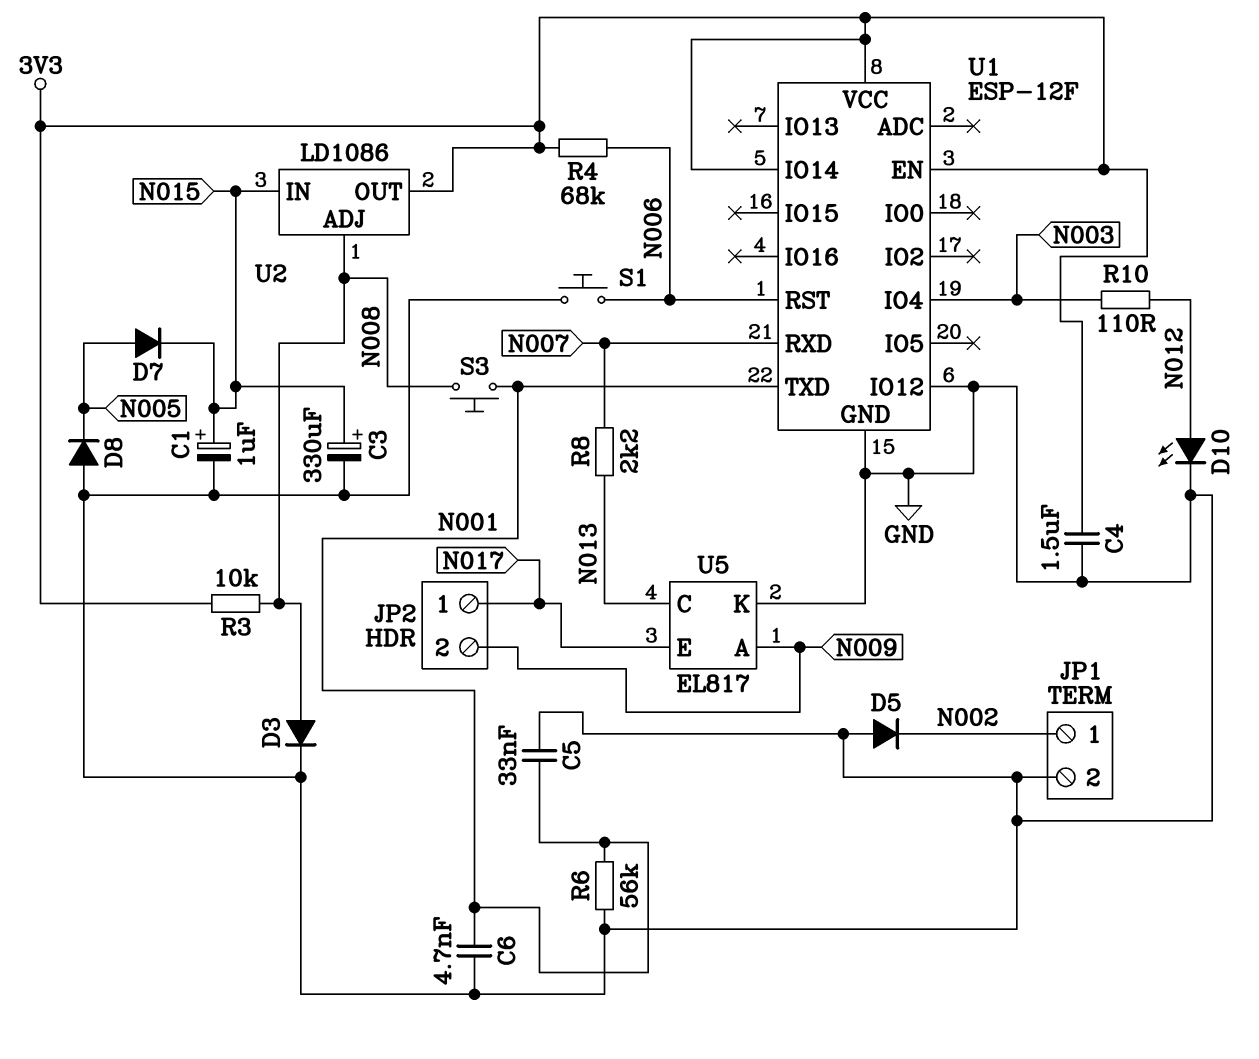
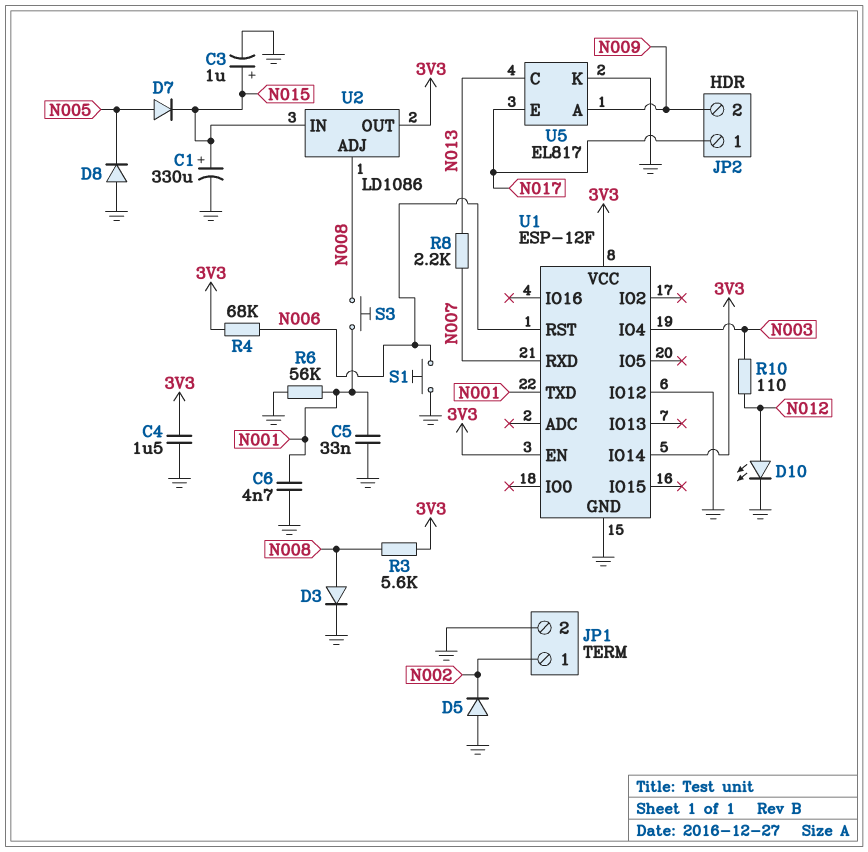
C1: 1uF (plus N015, minus GND) -> 330uF (plus N015, minus GND)
C3: 330uF (plus N015, minus GND) -> 1uF (plus N015, minus GND)
R3: 10k (3V3, N008) -> 5.6k (3V3, N008)

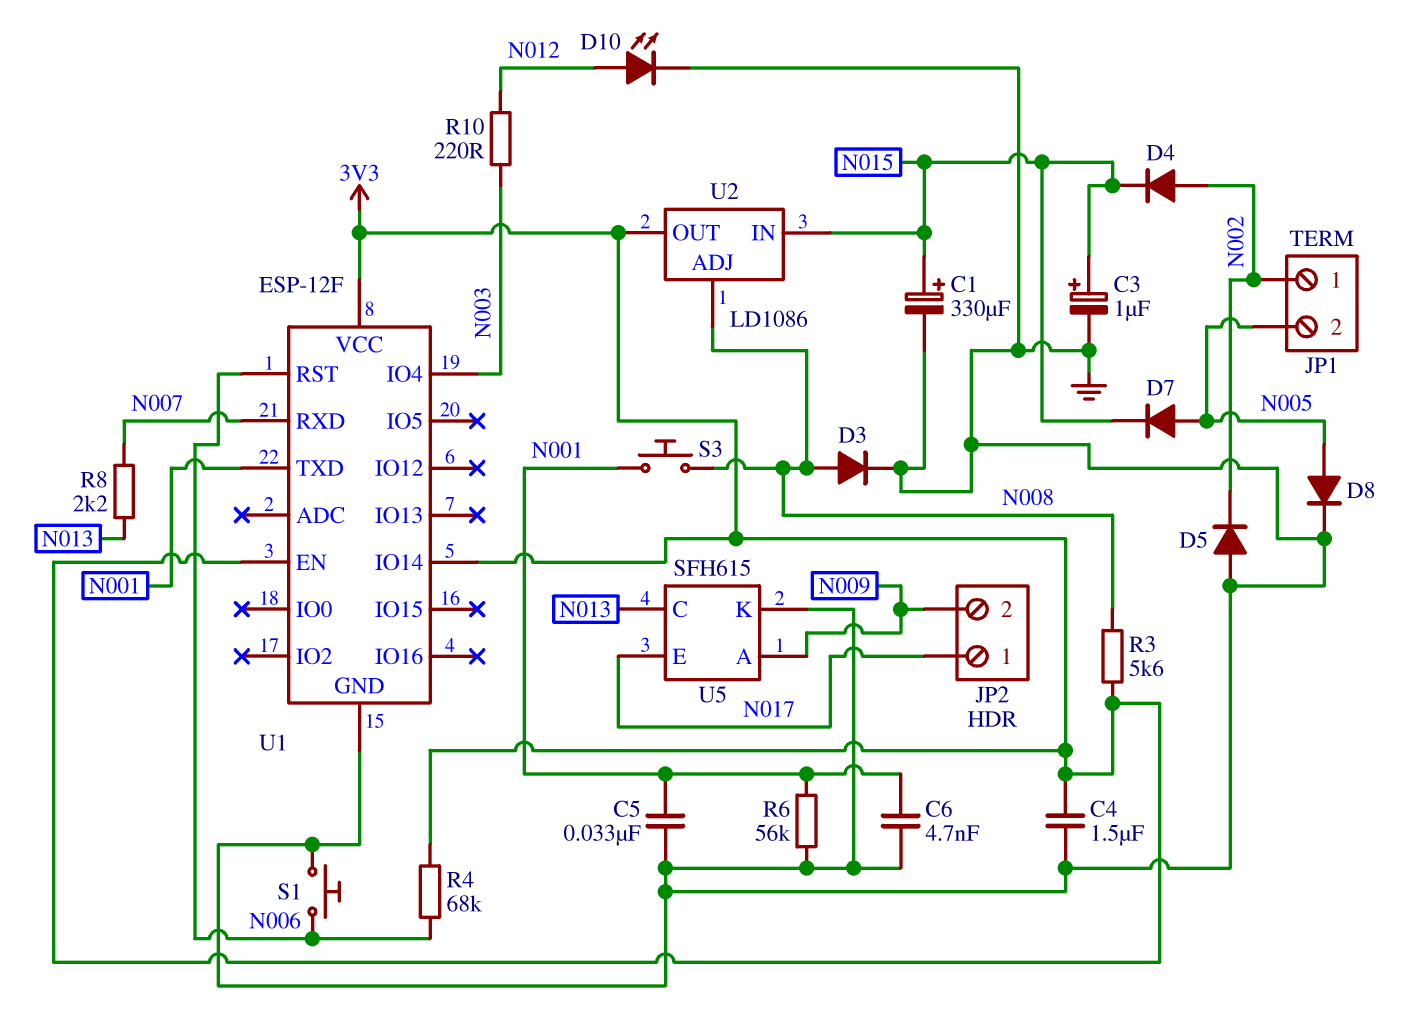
D4: none -> diode (A N002, K N015)
D8: diode (A GND, K N005) -> diode (A N005, K GND)
JP1 pin 2: GND -> N005
R10: 110 (N003, N012) -> 220 (N003, N012)
U1 pin IO12: GND -> none
U5: EL817 -> SFH615

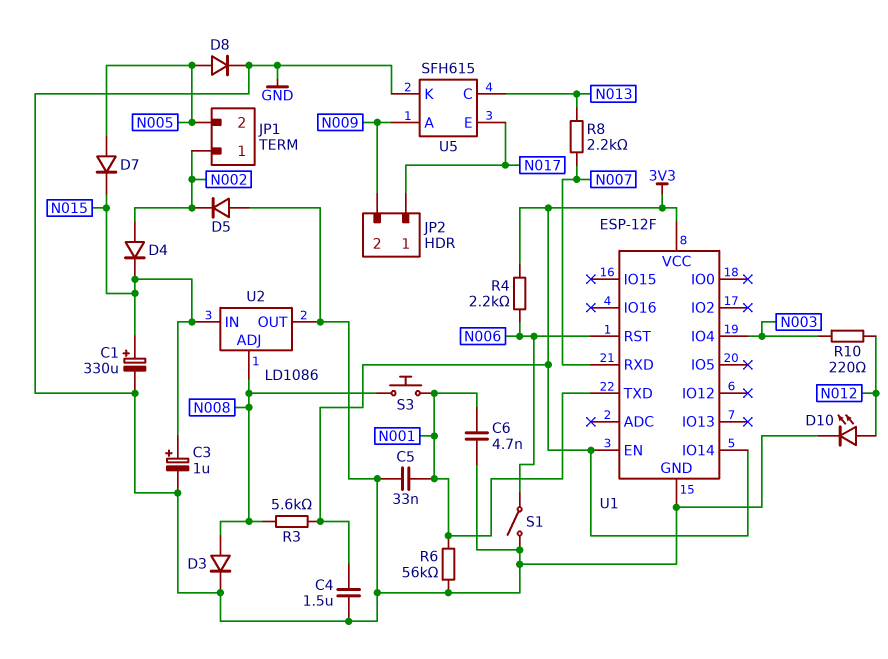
R4: 68k (3V3, N006) -> 2.2k (3V3, N006)
S1: button (GND, N006) -> switch (GND, N006)
U2 pin OUT: 3V3 -> GND

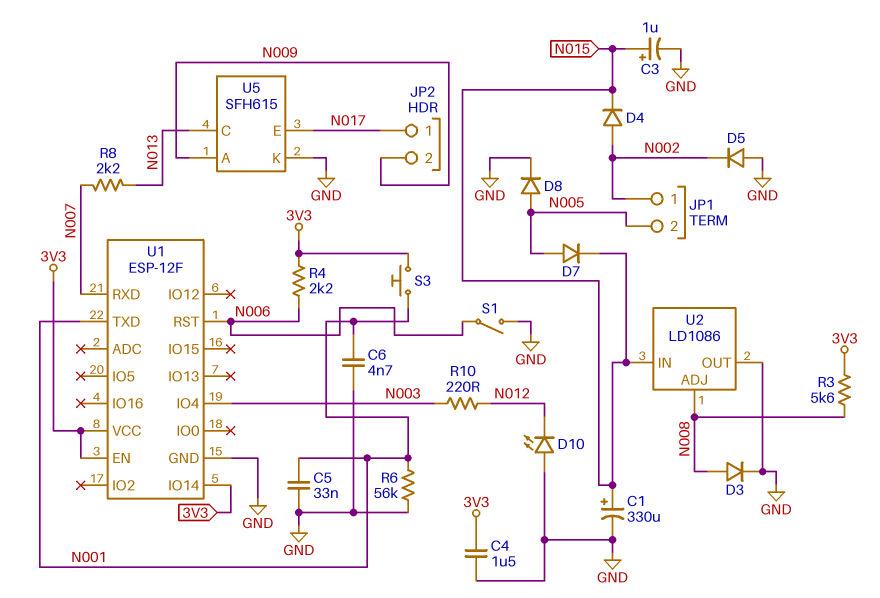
D10: LED (A N012, K GND) -> LED (A GND, K N012)
S3: button (N001, N008) -> button (3V3, N001)

